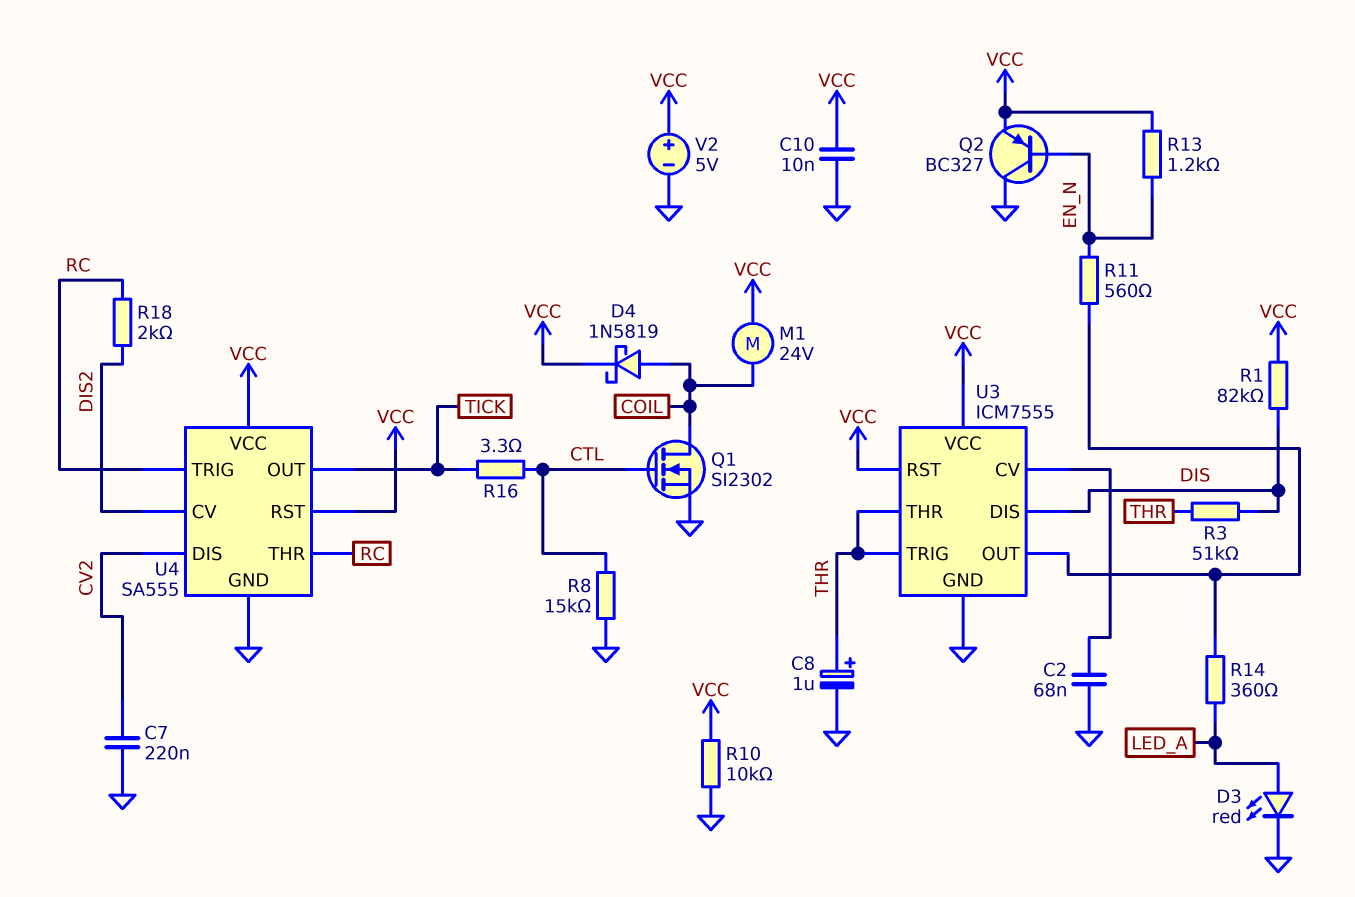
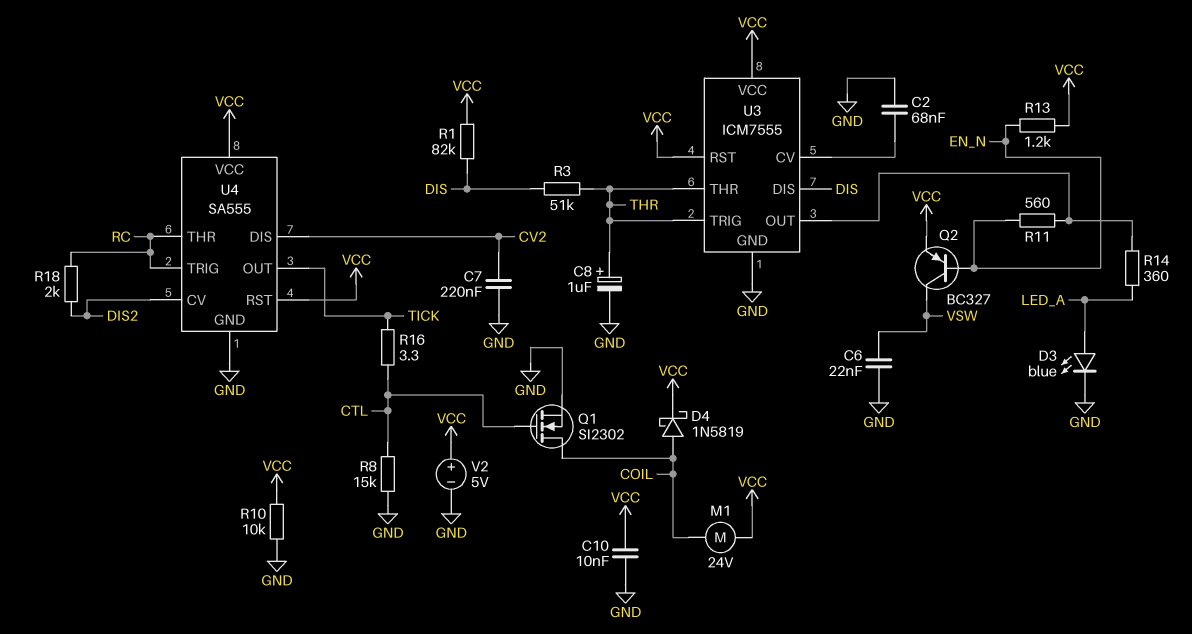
C6: none -> 22nF (GND, VSW)
D3: LED red (A LED_A, K GND) -> LED blue (A LED_A, K GND)
Q2: PNP BC327 (B EN_N, C GND, E VCC) -> PNP BC327 (B EN_N, C VSW, E VCC)

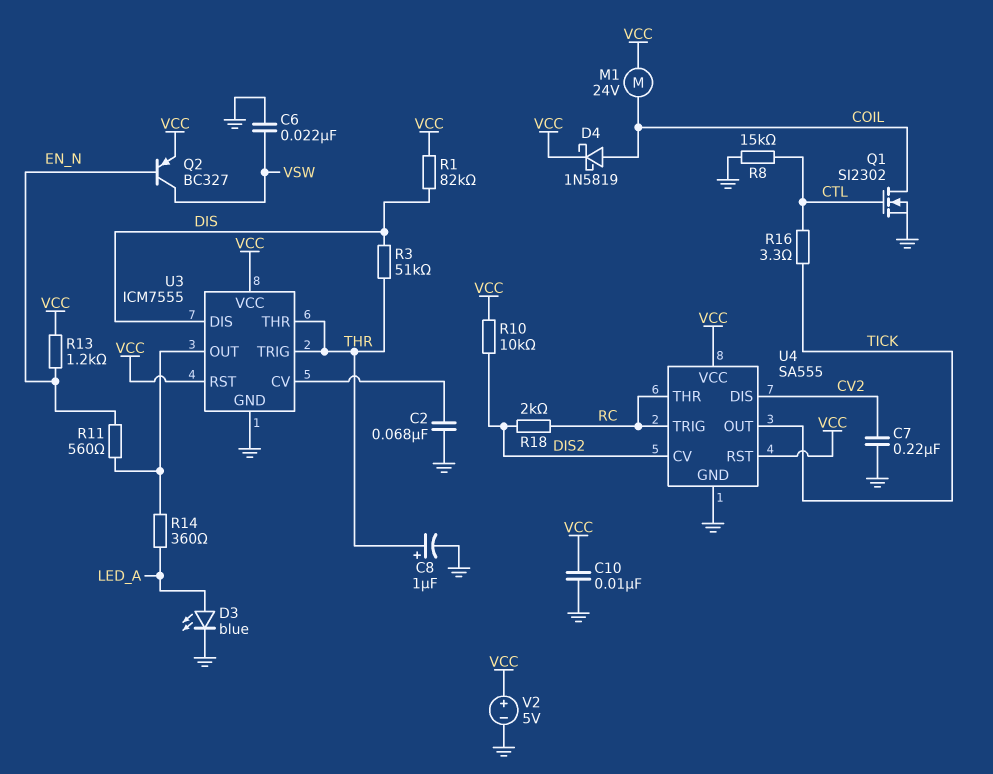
R10: 10k (GND, VCC) -> 10k (DIS2, VCC)

